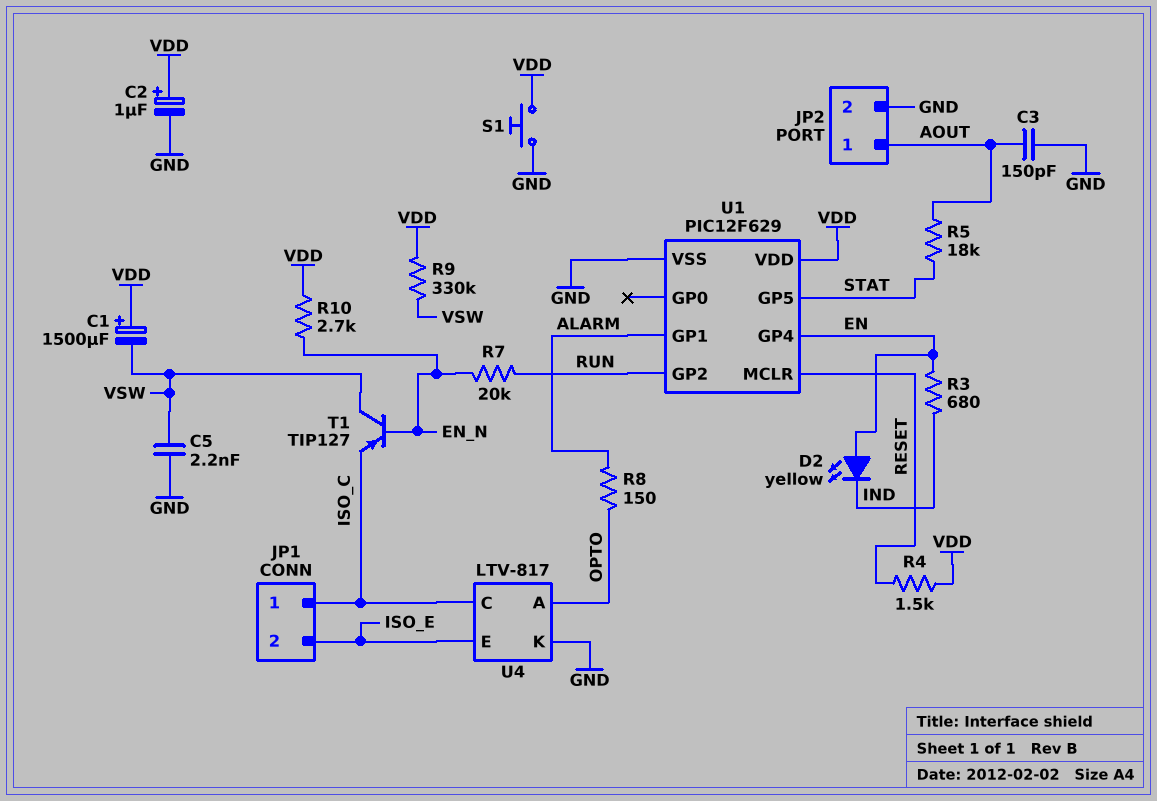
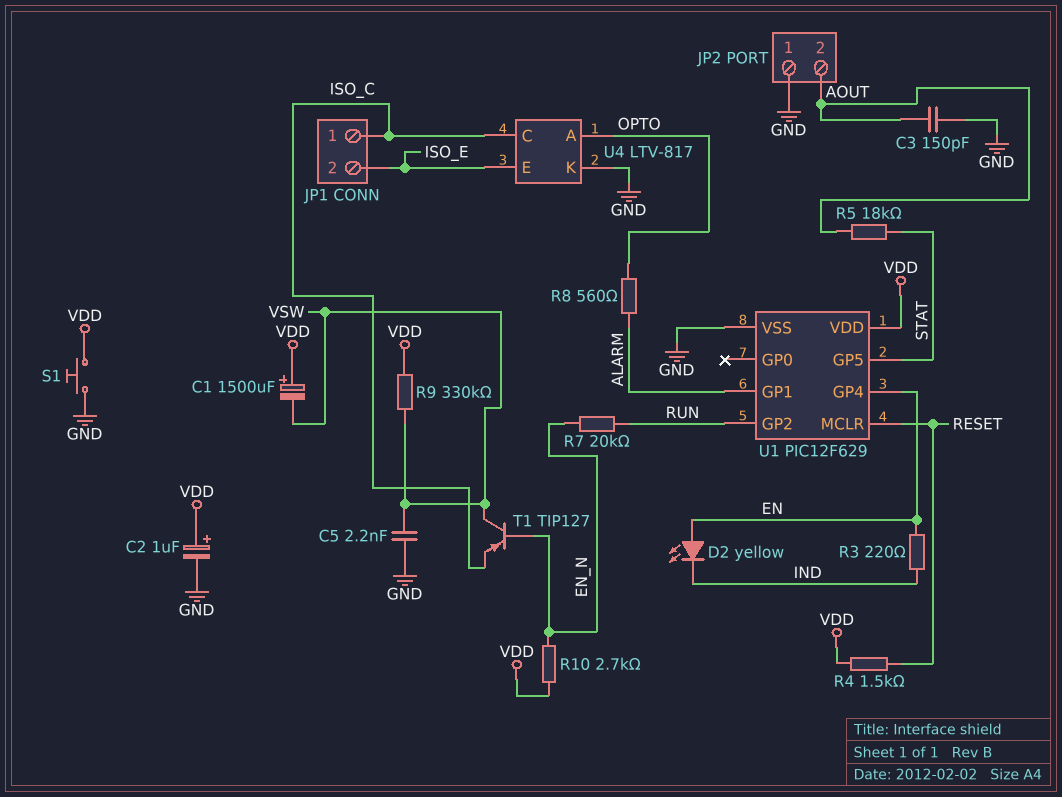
JP2 pin 1: AOUT -> GND
JP2 pin 2: GND -> AOUT
R3: 680 (EN, IND) -> 220 (EN, IND)
R8: 150 (ALARM, OPTO) -> 560 (ALARM, OPTO)

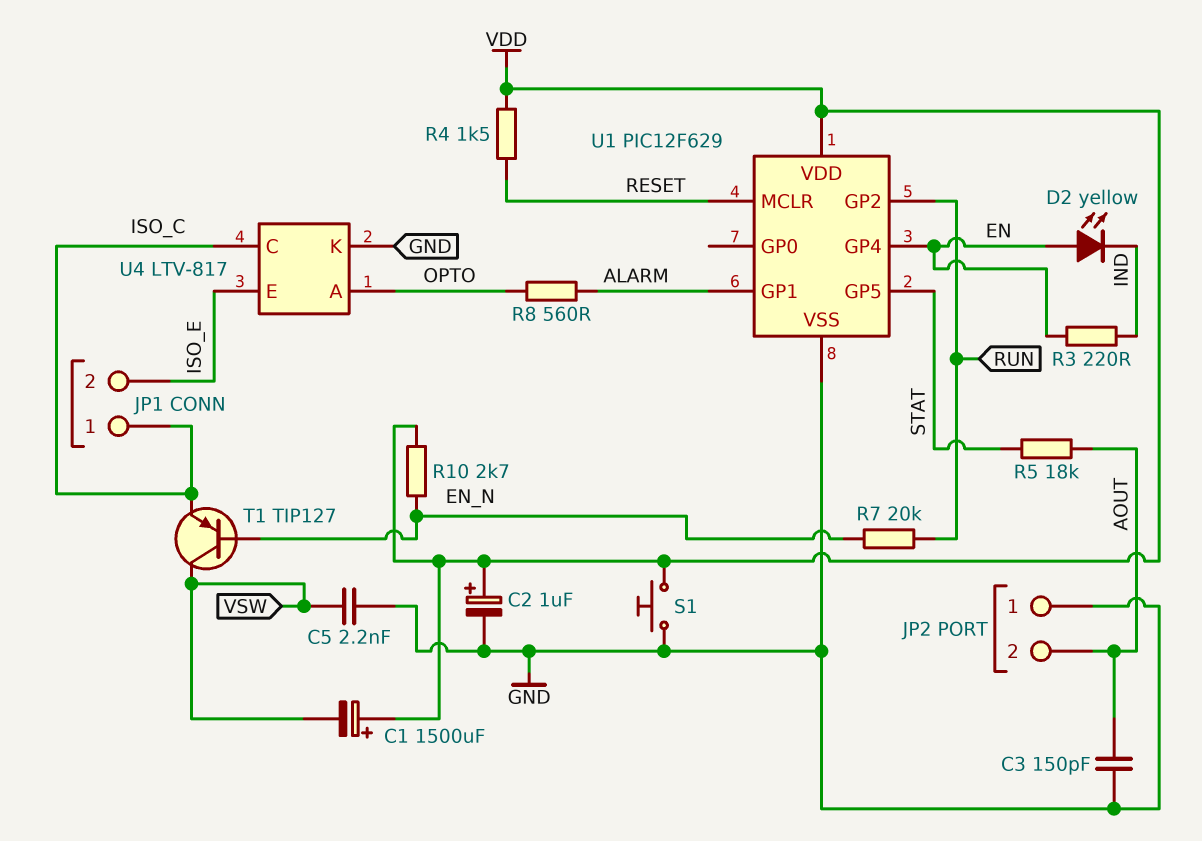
R9: 330k (VDD, VSW) -> none

